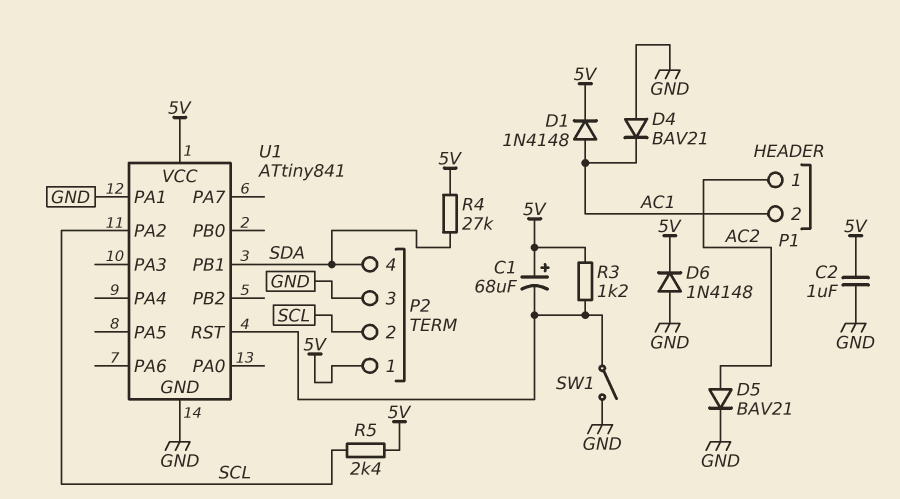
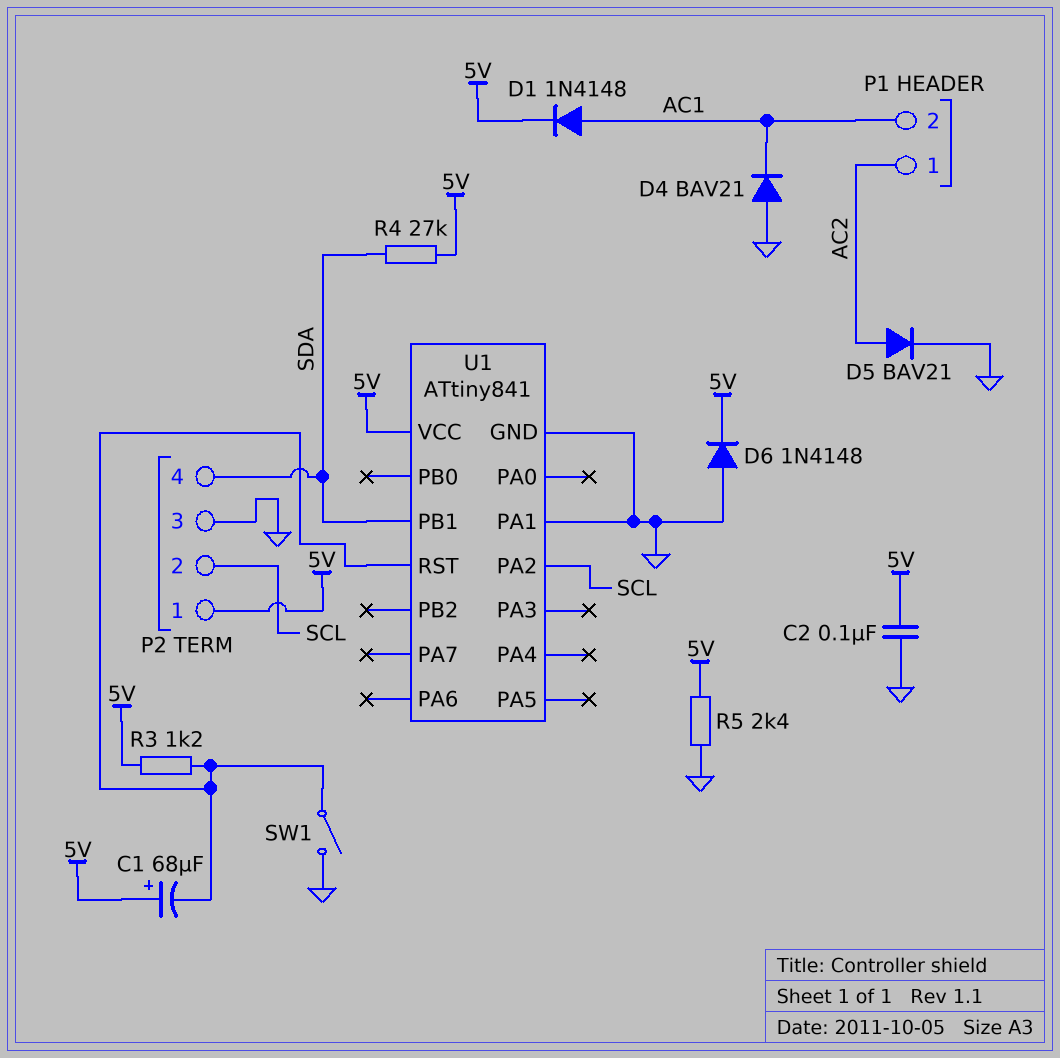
C2: 1uF (5V, GND) -> 100nF (5V, GND)
R5: 2.4k (5V, SCL) -> 2.4k (5V, GND)

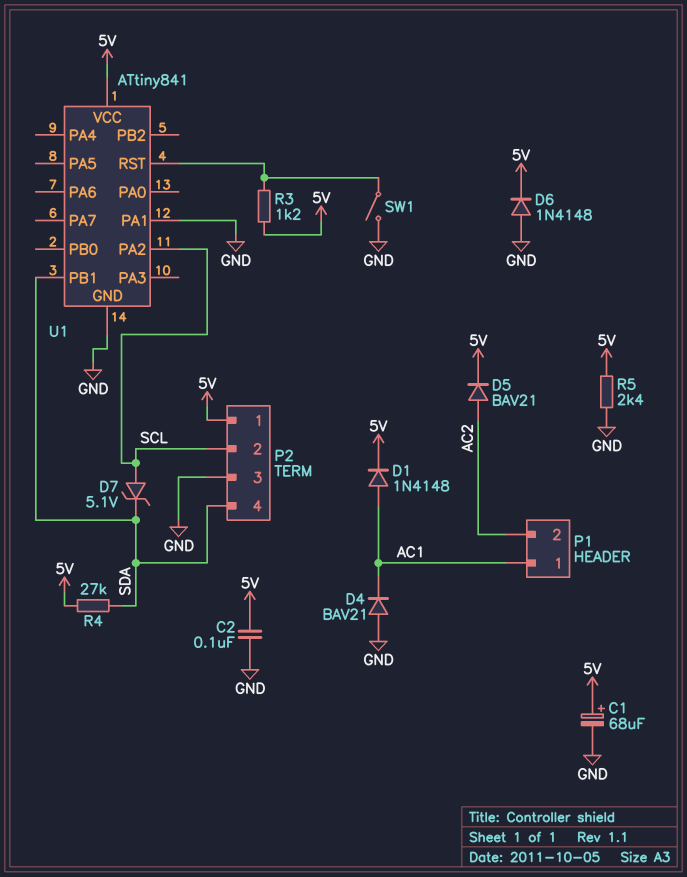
C1: 68uF (plus 5V, minus U1/RST) -> 68uF (plus 5V, minus GND)
D5: diode BAV21 (A AC2, K GND) -> diode BAV21 (A AC2, K 5V)
D7: none -> zener 5.1V (A SCL, K SDA)
P1 pin 1: AC2 -> AC1
P1 pin 2: AC1 -> AC2

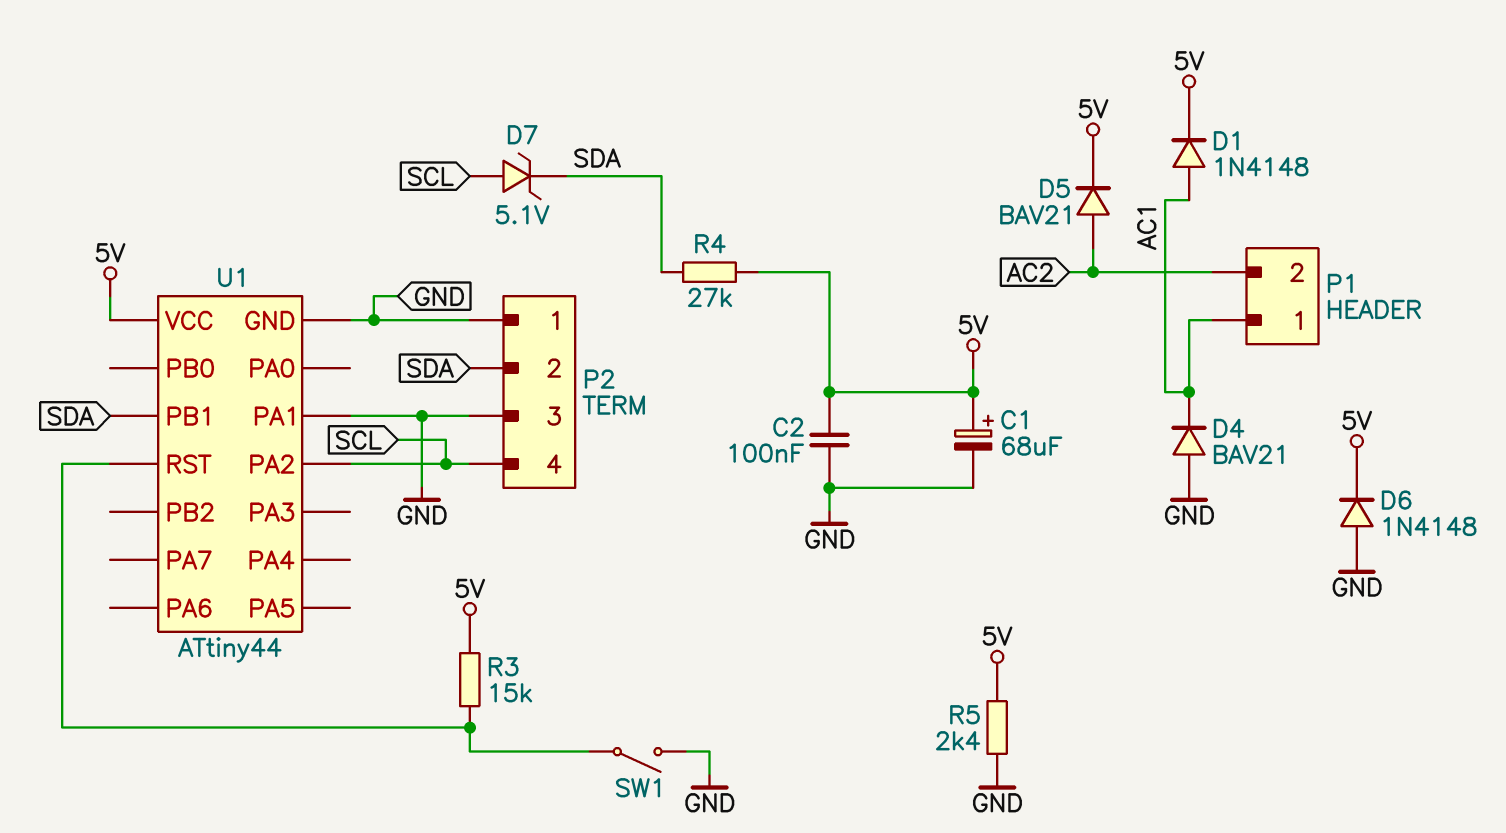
P2 pin 1: 5V -> GND
P2 pin 2: SCL -> SDA
P2 pin 4: SDA -> SCL
R3: 1.2k (5V, U1/RST) -> 15k (5V, U1/RST)
U1: ATtiny841 -> ATtiny44

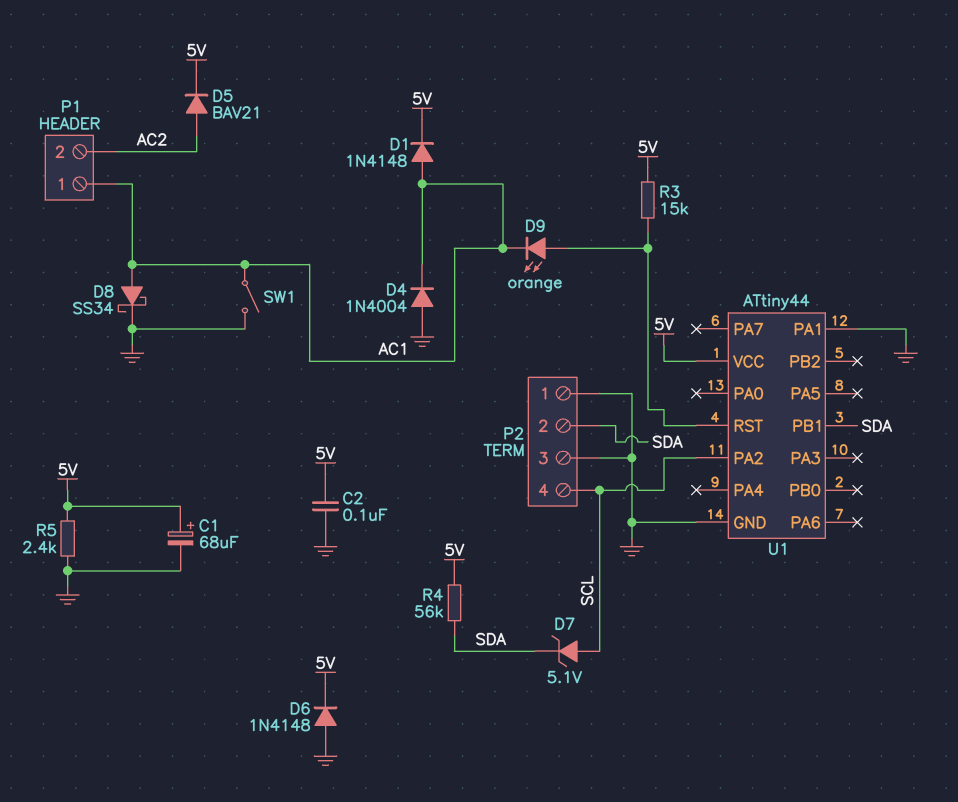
D4: diode BAV21 (A GND, K AC1) -> diode 1N4004 (A GND, K AC1)
D8: none -> schottky SS34 (A AC1, K GND)
D9: none -> LED orange (A U1/RST, K AC1)
R4: 27k (5V, SDA) -> 56k (5V, SDA)
SW1: switch (GND, U1/RST) -> switch (AC1, GND)

